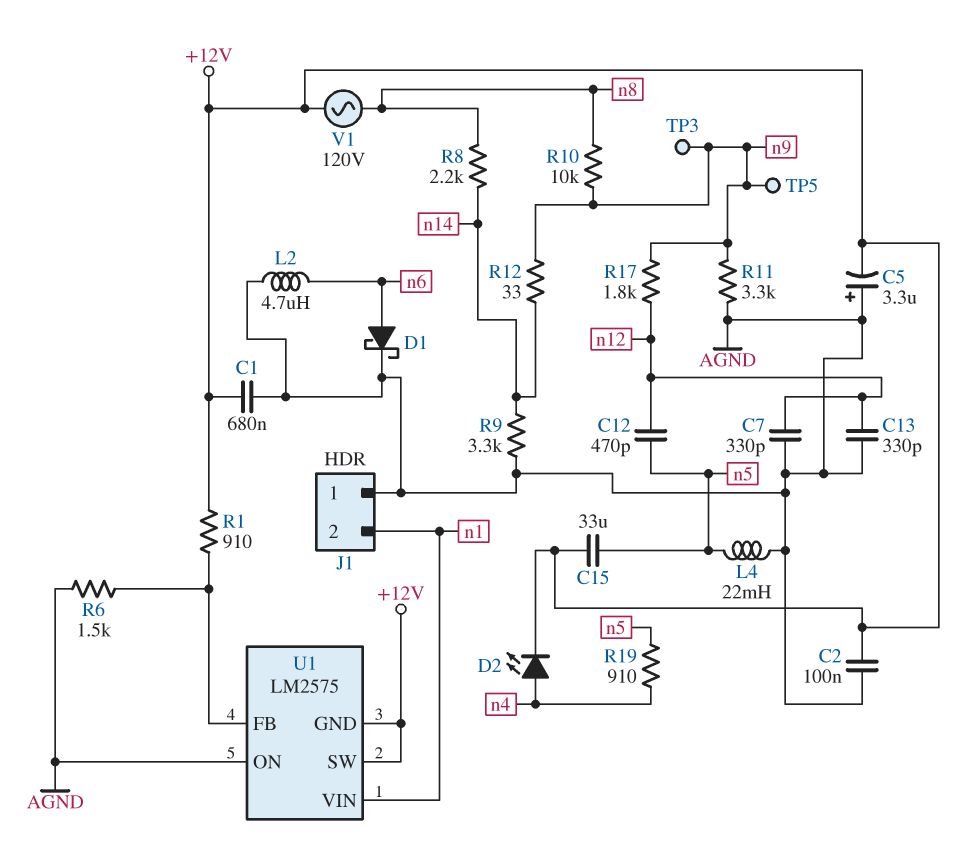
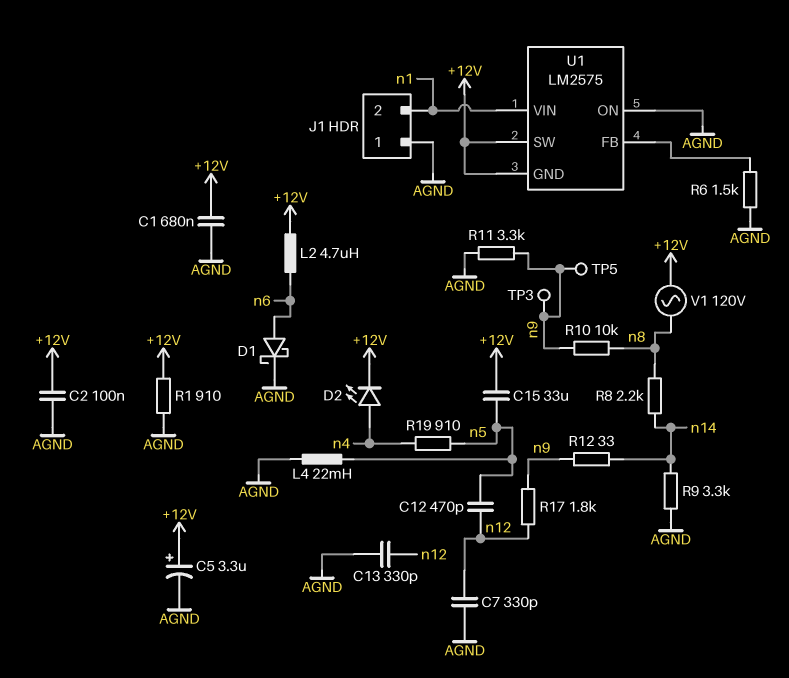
C5: 3.3uF (plus AGND, minus +12V) -> 3.3uF (plus +12V, minus AGND)
L2: 4.7uH (AGND, n6) -> 4.7uH (+12V, n6)
R1: 910 (+12V, U1/FB) -> 910 (+12V, AGND)

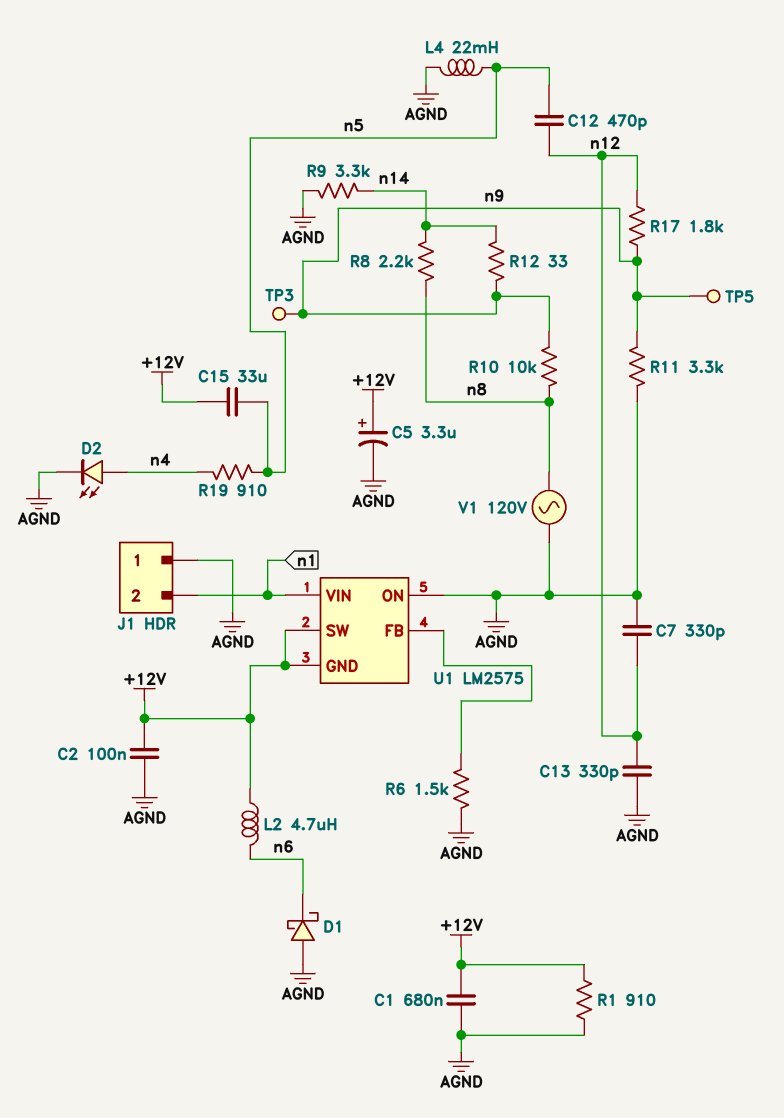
D1: schottky (A n6, K AGND) -> schottky (A AGND, K n6)
D2: LED (A n4, K +12V) -> LED (A n4, K AGND)
V1: AC 120V (+12V, n8) -> AC 120V (AGND, n8)

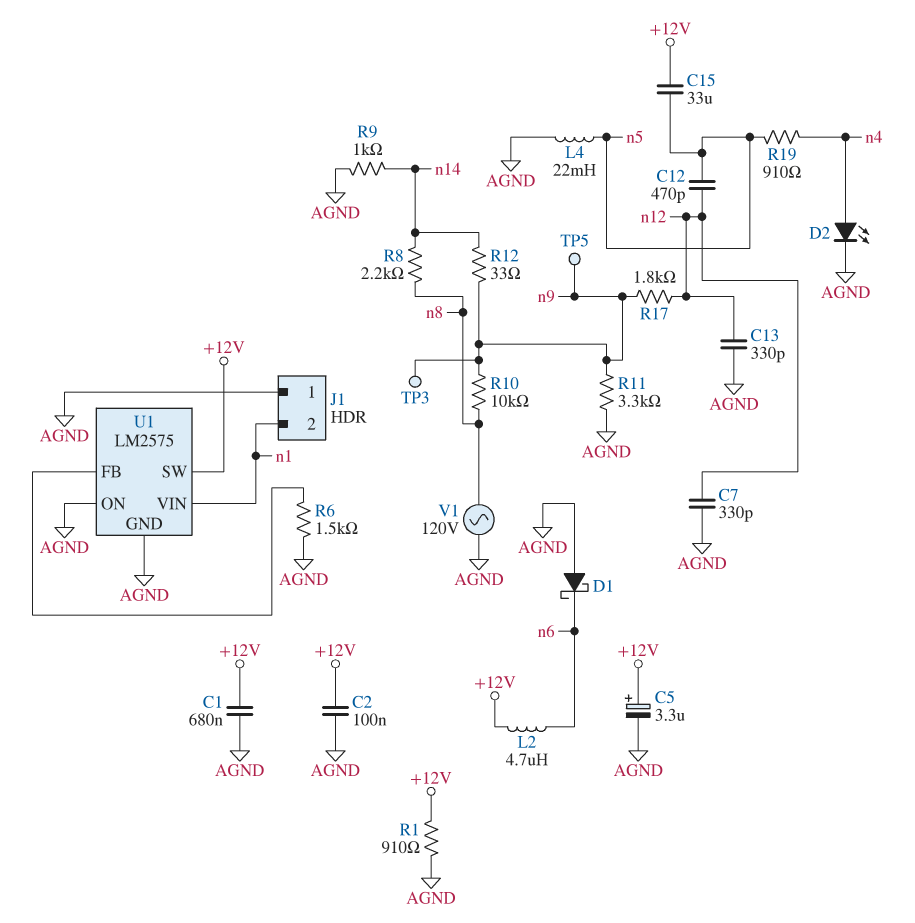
R9: 3.3k (AGND, n14) -> 1k (AGND, n14)
U1 pin GND: +12V -> AGND

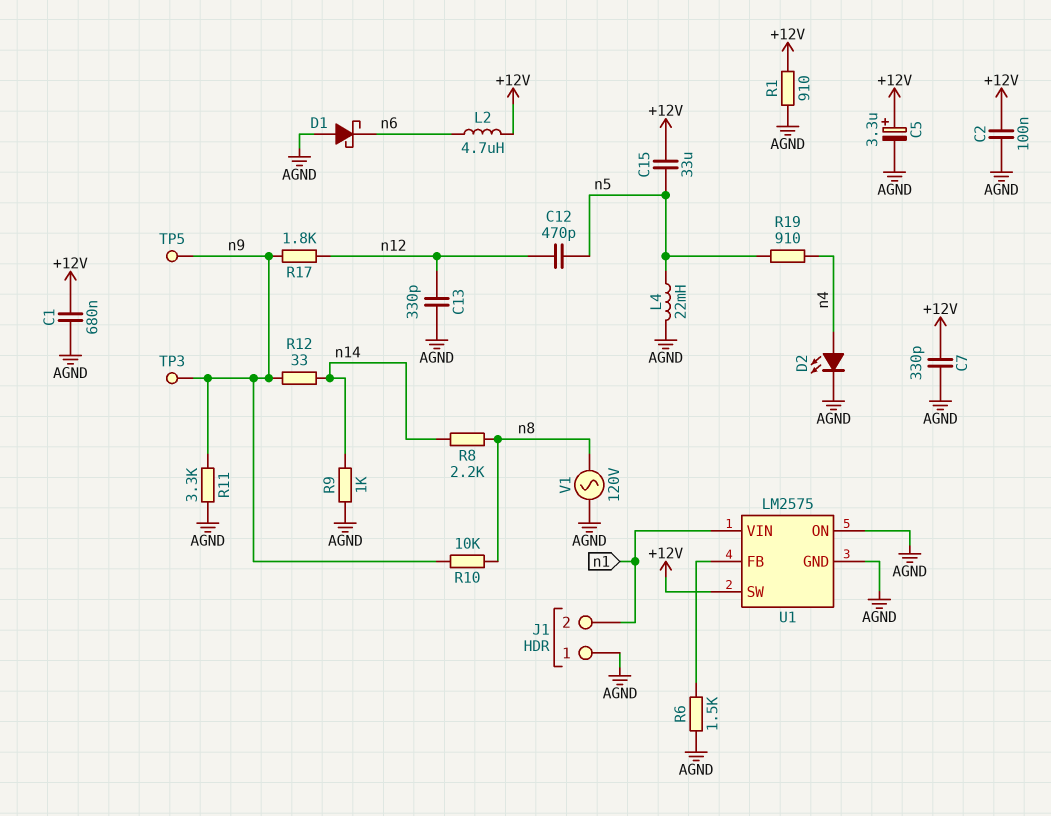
C7: 330pF (AGND, n12) -> 330pF (+12V, AGND)

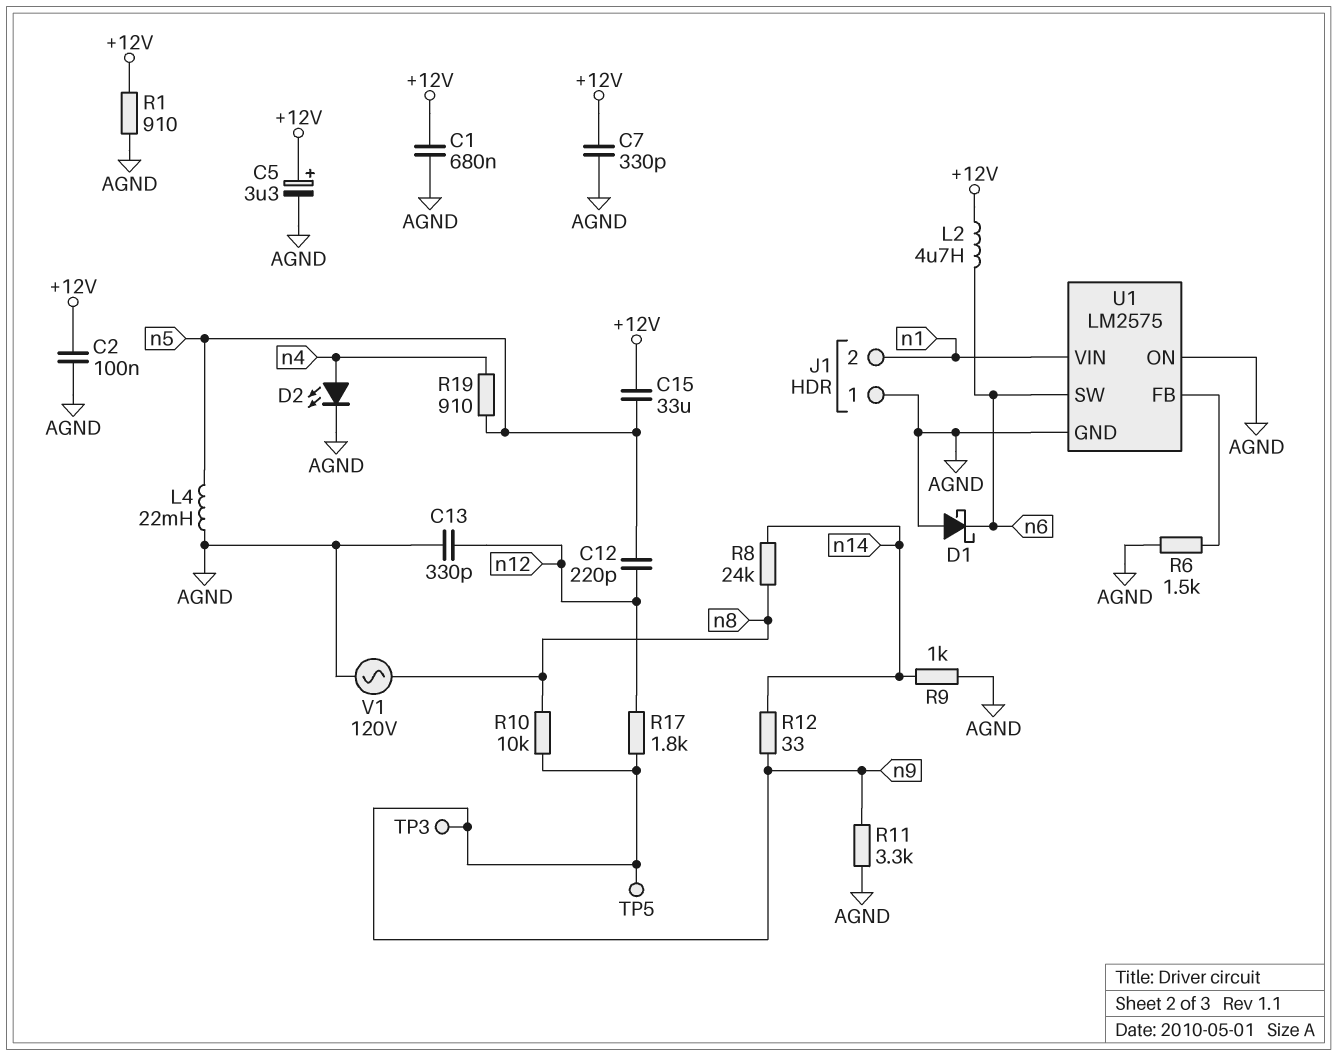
C12: 470pF (n5, n12) -> 220pF (n5, n12)
R8: 2.2k (n8, n14) -> 24k (n8, n14)
U1 pin SW: +12V -> n6

